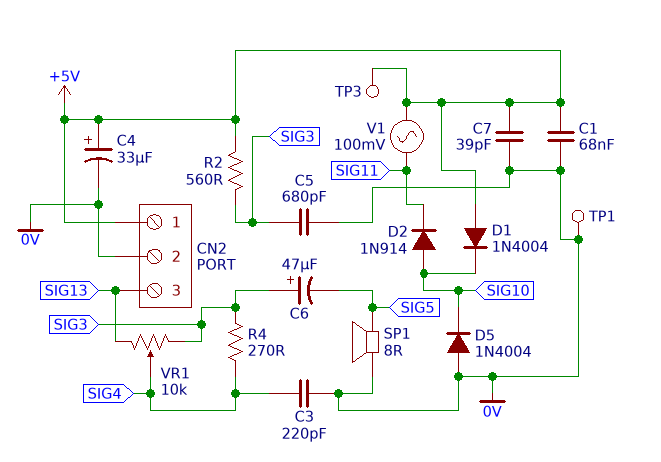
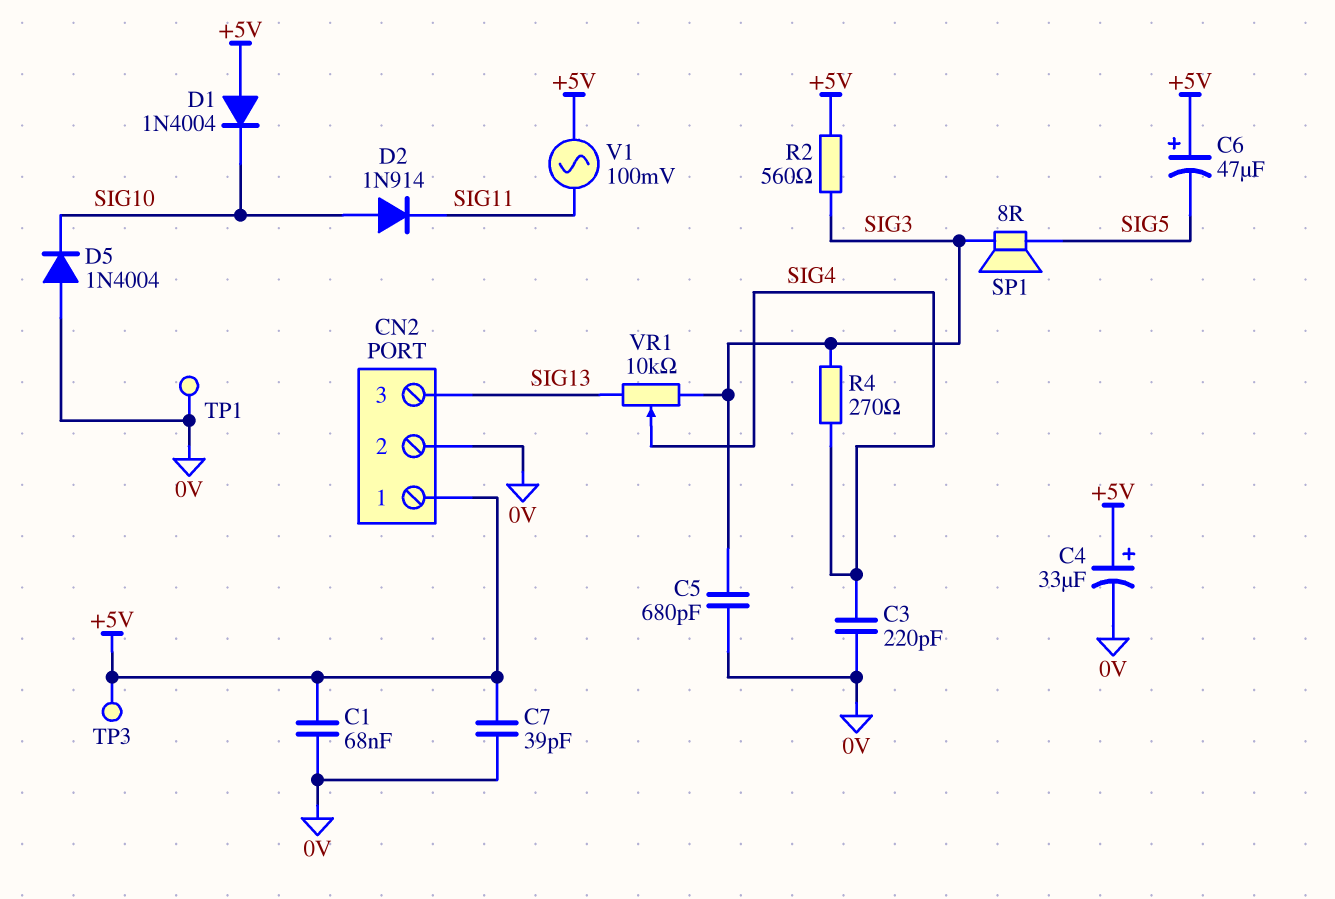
C6: 47uF (plus SIG3, minus SIG5) -> 47uF (plus +5V, minus SIG5)
SP1: speaker 8R (0V, SIG5) -> speaker 8R (SIG3, SIG5)

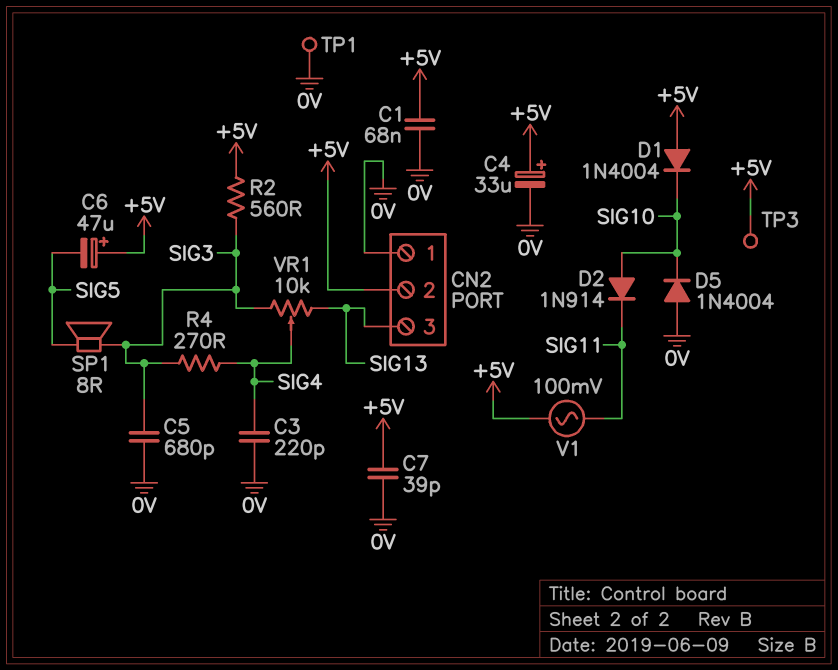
CN2 pin 1: +5V -> 0V
CN2 pin 2: 0V -> +5V

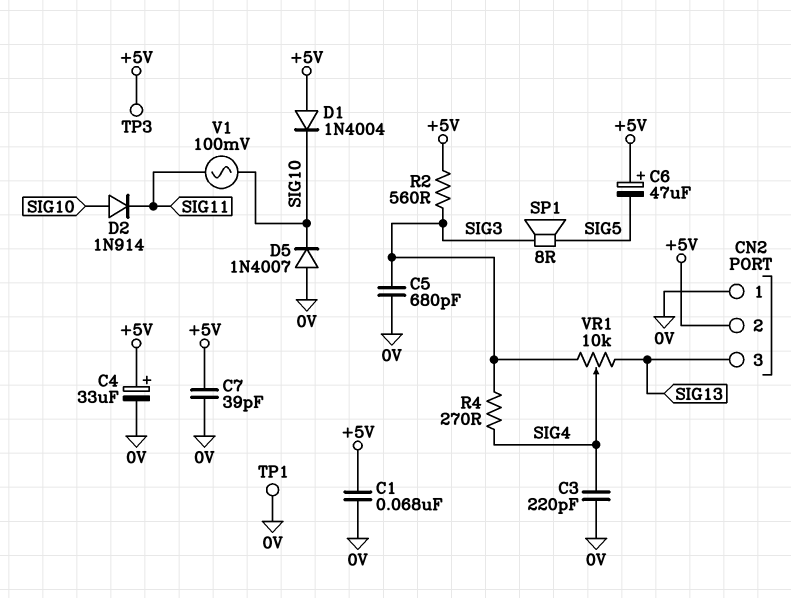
D5: diode 1N4004 (A 0V, K SIG10) -> diode 1N4007 (A 0V, K SIG10)
V1: AC 100mV (+5V, SIG11) -> AC 100mV (SIG10, SIG11)

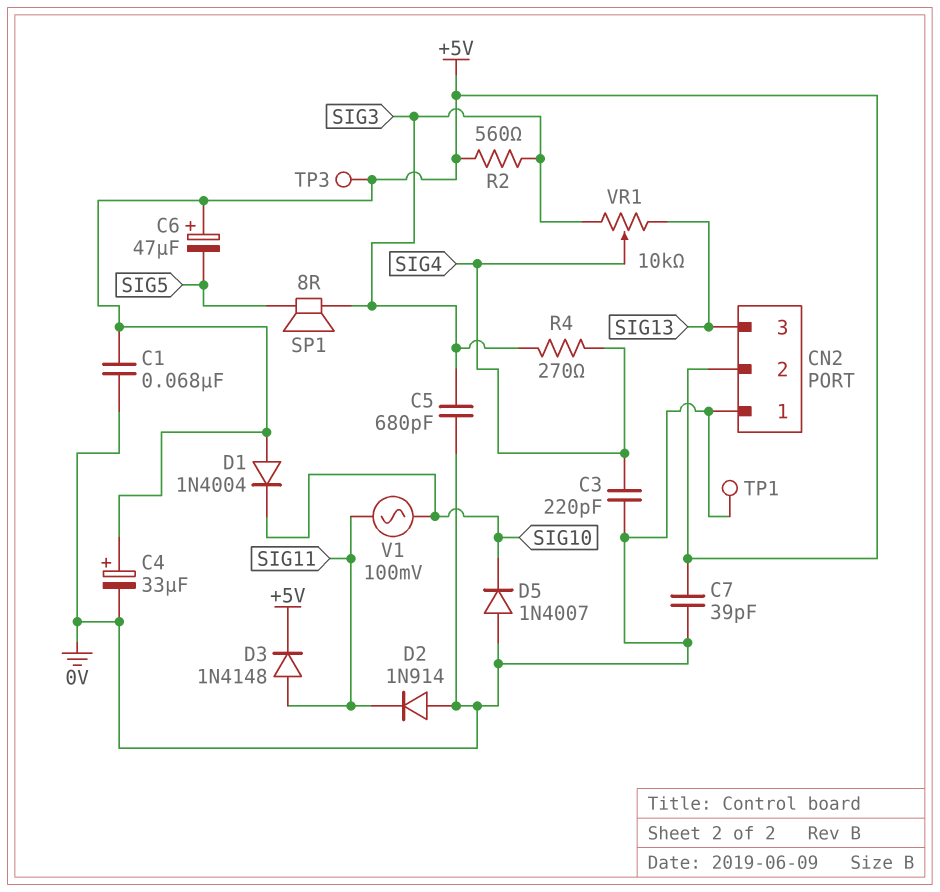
D2: diode 1N914 (A SIG10, K SIG11) -> diode 1N914 (A 0V, K SIG11)
D3: none -> diode 1N4148 (A SIG11, K +5V)

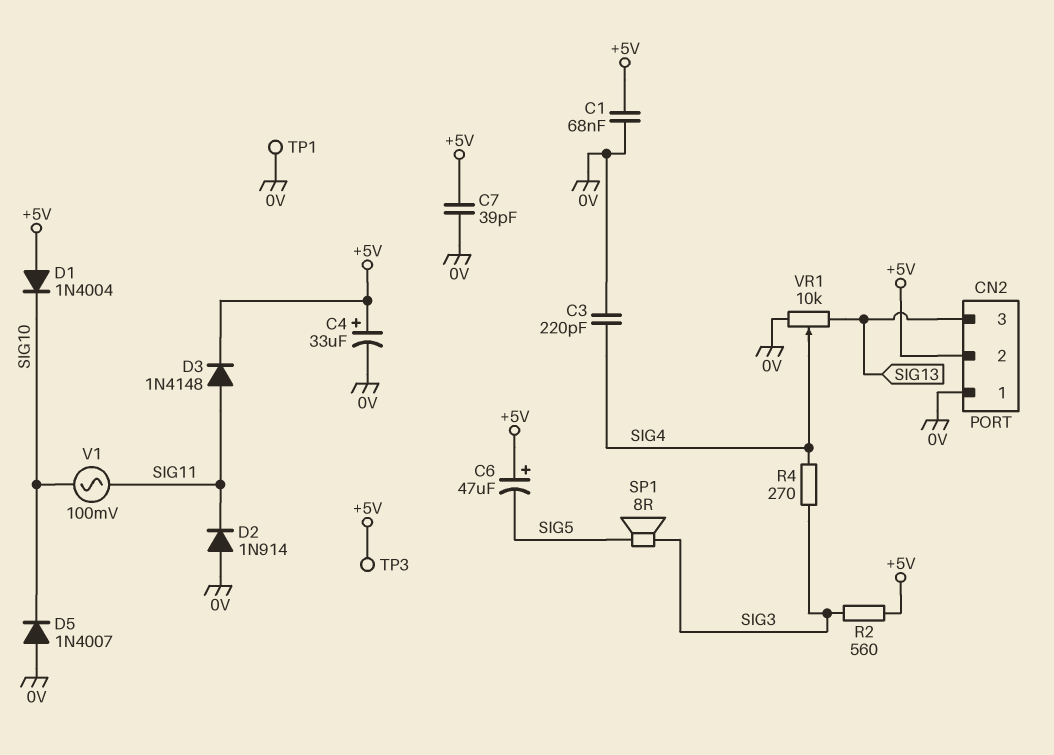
C5: 680pF (0V, SIG3) -> none
VR1: 10k (SIG3, SIG13, wiper SIG4) -> 10k (0V, SIG13, wiper SIG4)

